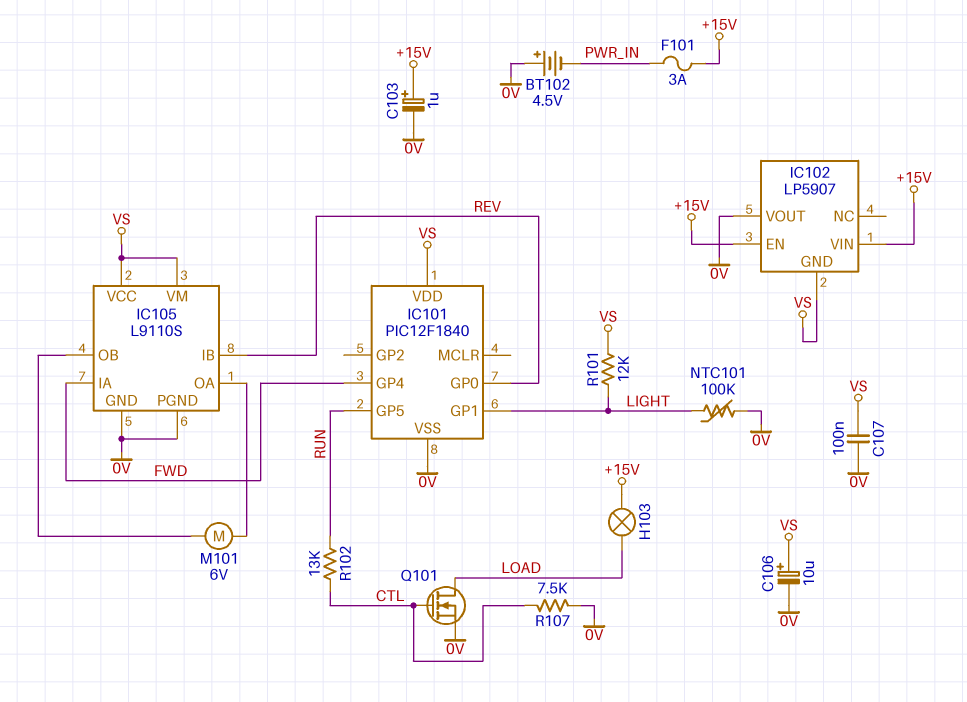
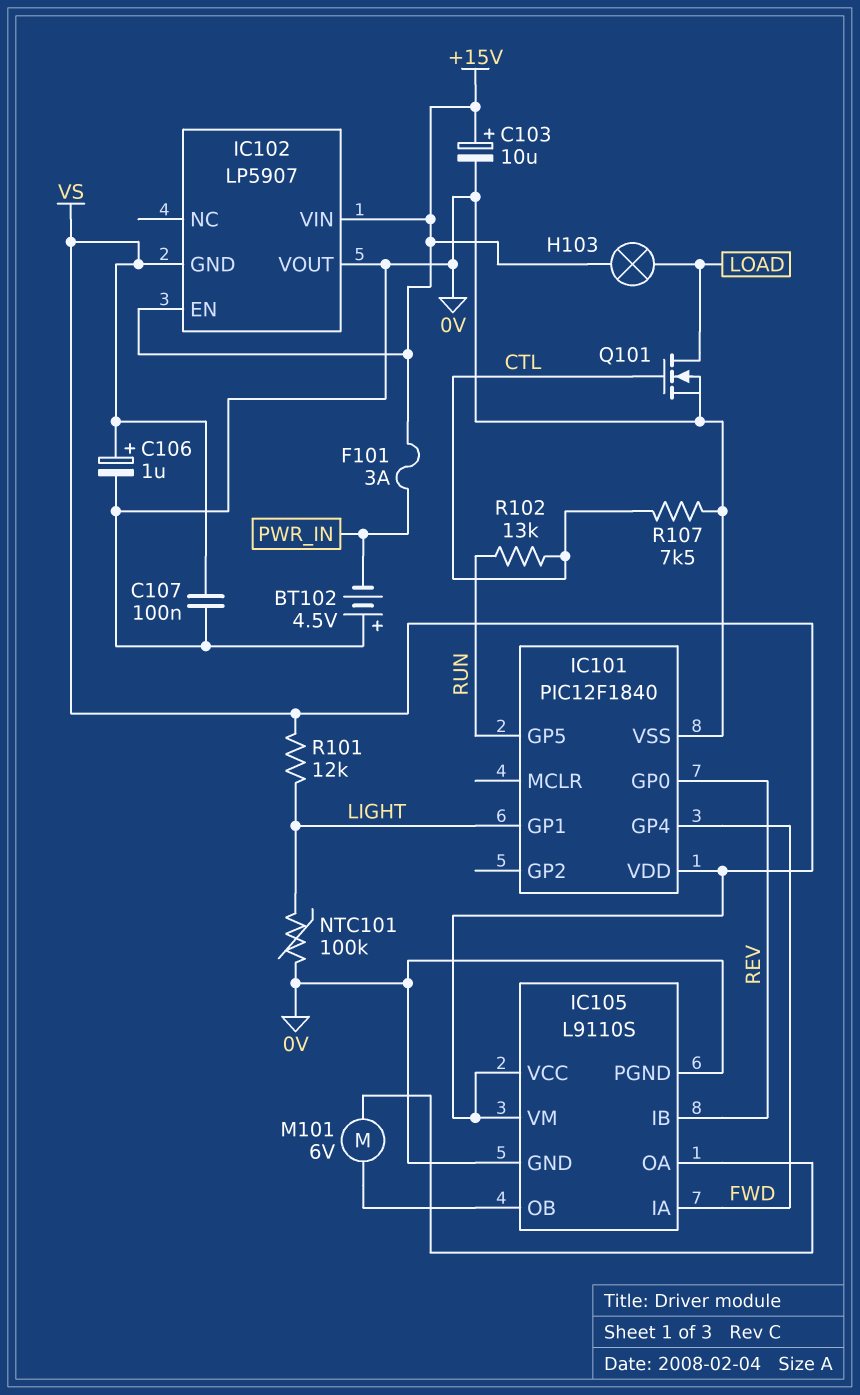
C103: 1uF (plus +15V, minus 0V) -> 10uF (plus +15V, minus 0V)
C106: 10uF (plus VS, minus 0V) -> 1uF (plus VS, minus 0V)

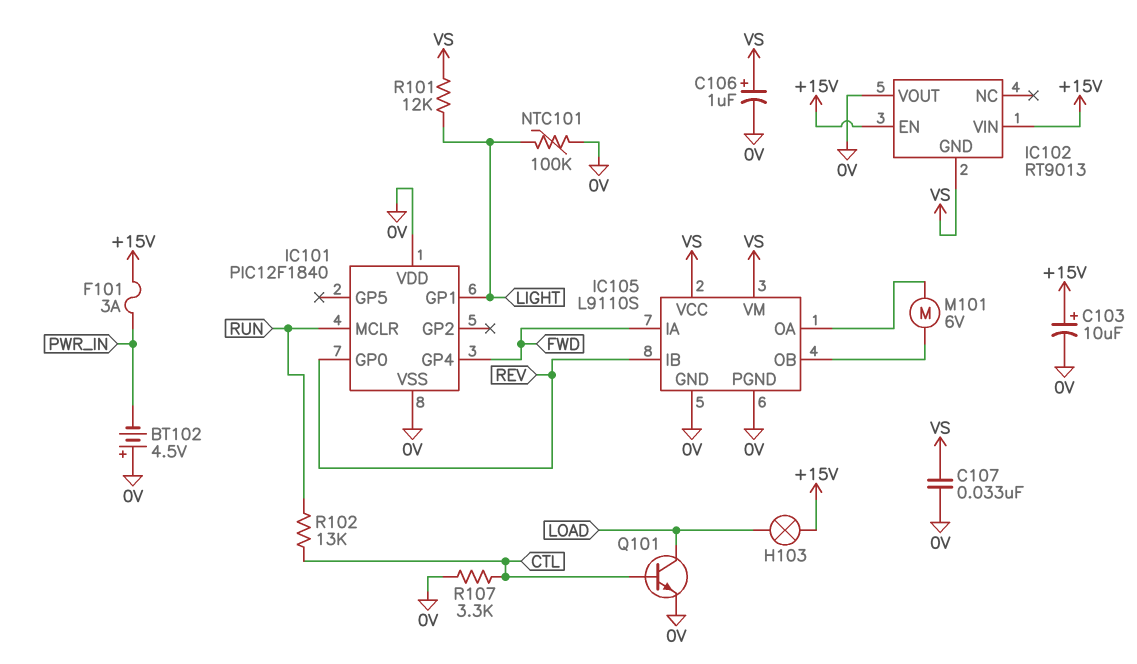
C107: 100nF (0V, VS) -> 33nF (0V, VS)
IC101 pin GP5: RUN -> none
IC101 pin MCLR: none -> RUN
IC101 pin VDD: VS -> 0V
IC102: LP5907 -> RT9013
Q101: NMOS (G CTL, D LOAD, S 0V) -> NPN (B CTL, C LOAD, E 0V)
R107: 7.5k (0V, CTL) -> 3.3k (0V, CTL)

